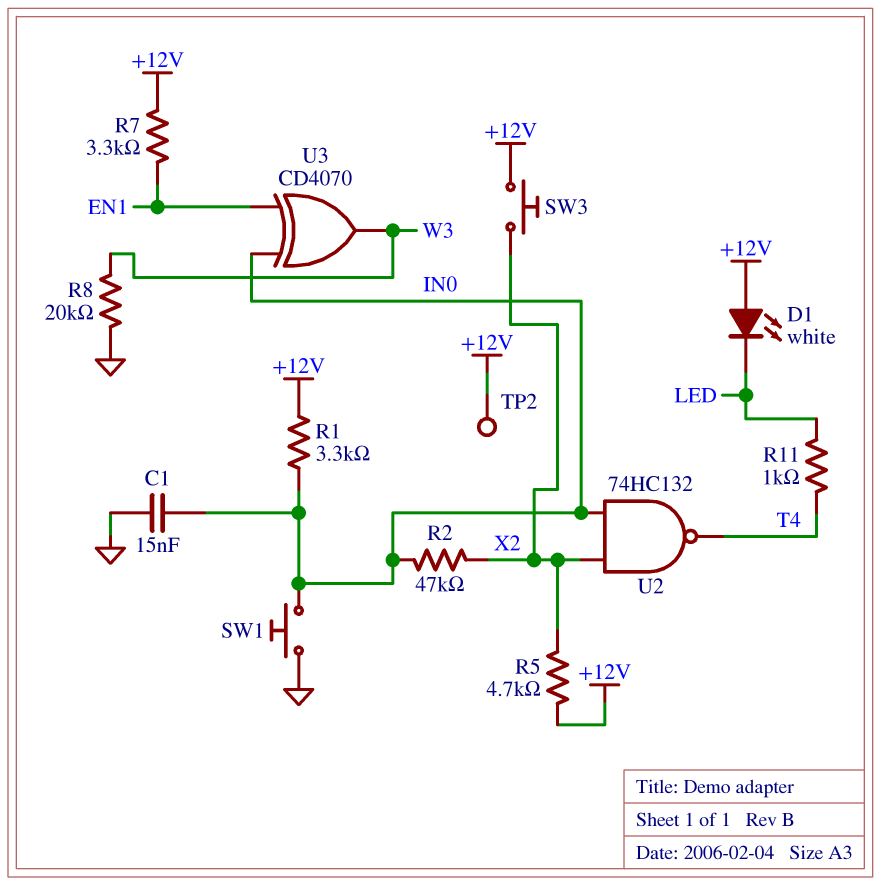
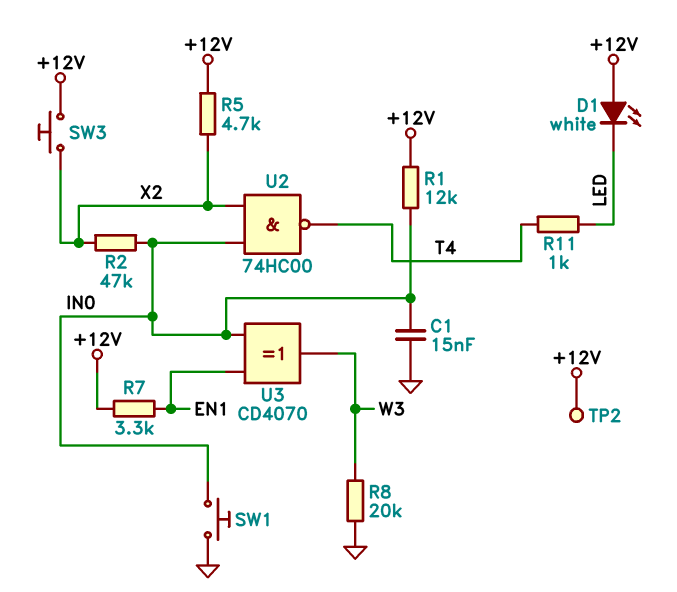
R1: 3.3k (+12V, IN0) -> 12k (+12V, IN0)
U2: NAND 74HC132 (in IN0, in X2, out T4) -> NAND 74HC00 (in IN0, in X2, out T4)

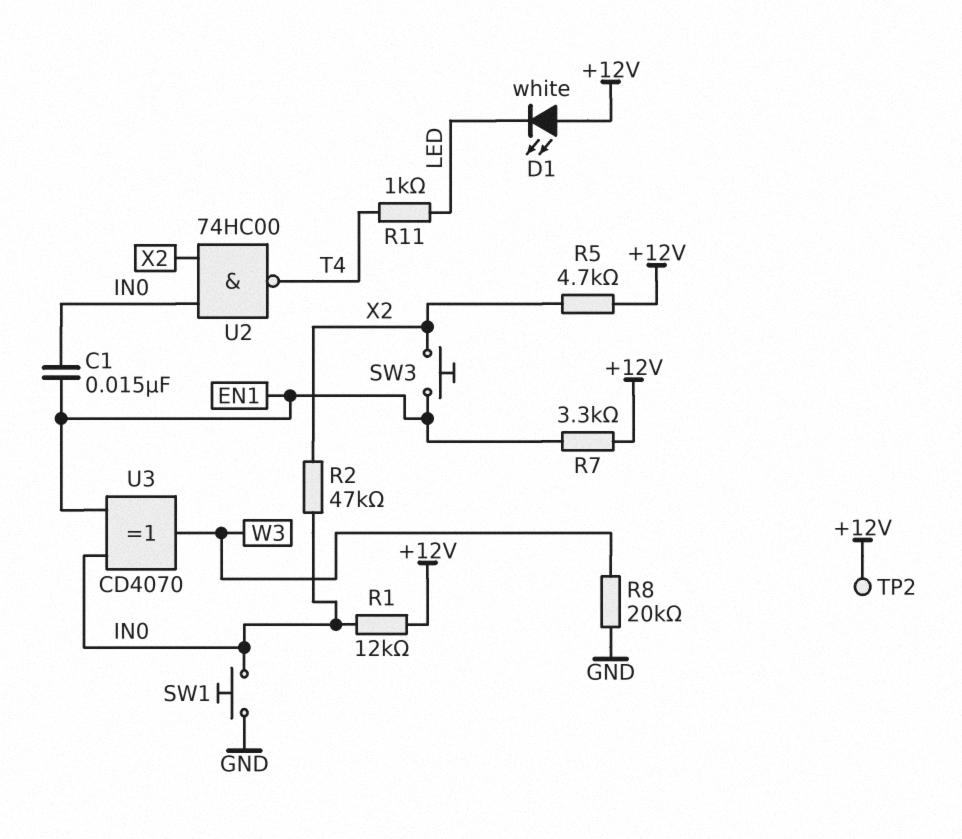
C1: 15nF (GND, IN0) -> 15nF (EN1, IN0)
SW3: button (+12V, X2) -> button (EN1, X2)

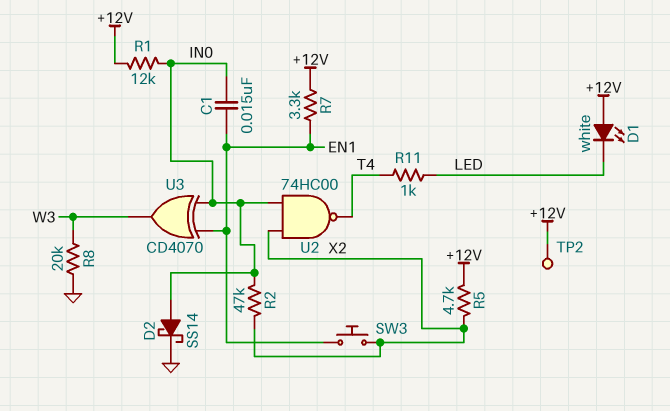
D2: none -> schottky SS14 (A IN0, K GND)
SW1: button (GND, IN0) -> none

